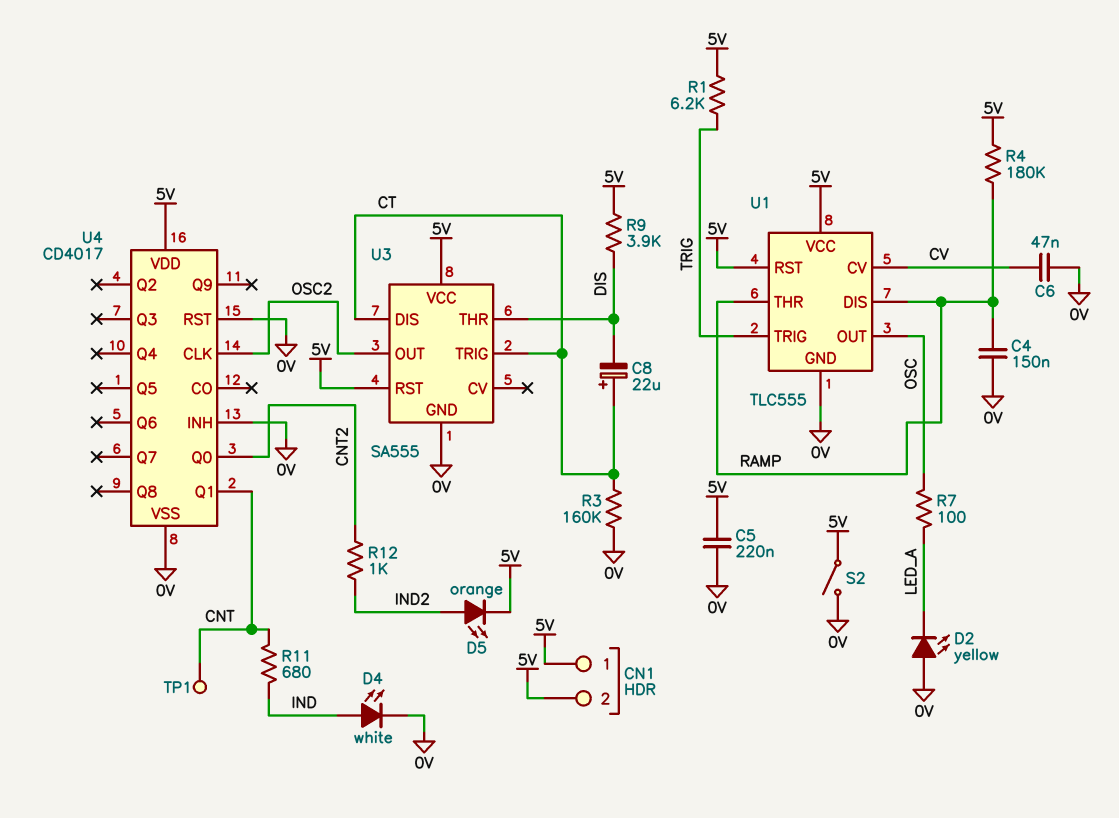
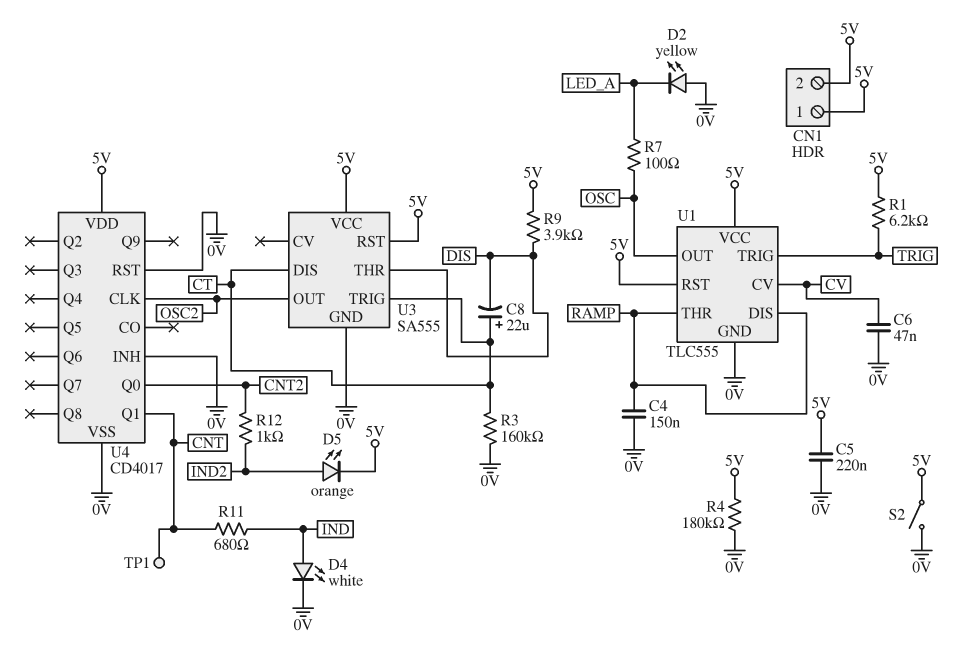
R4: 180k (5V, RAMP) -> 180k (0V, 5V)

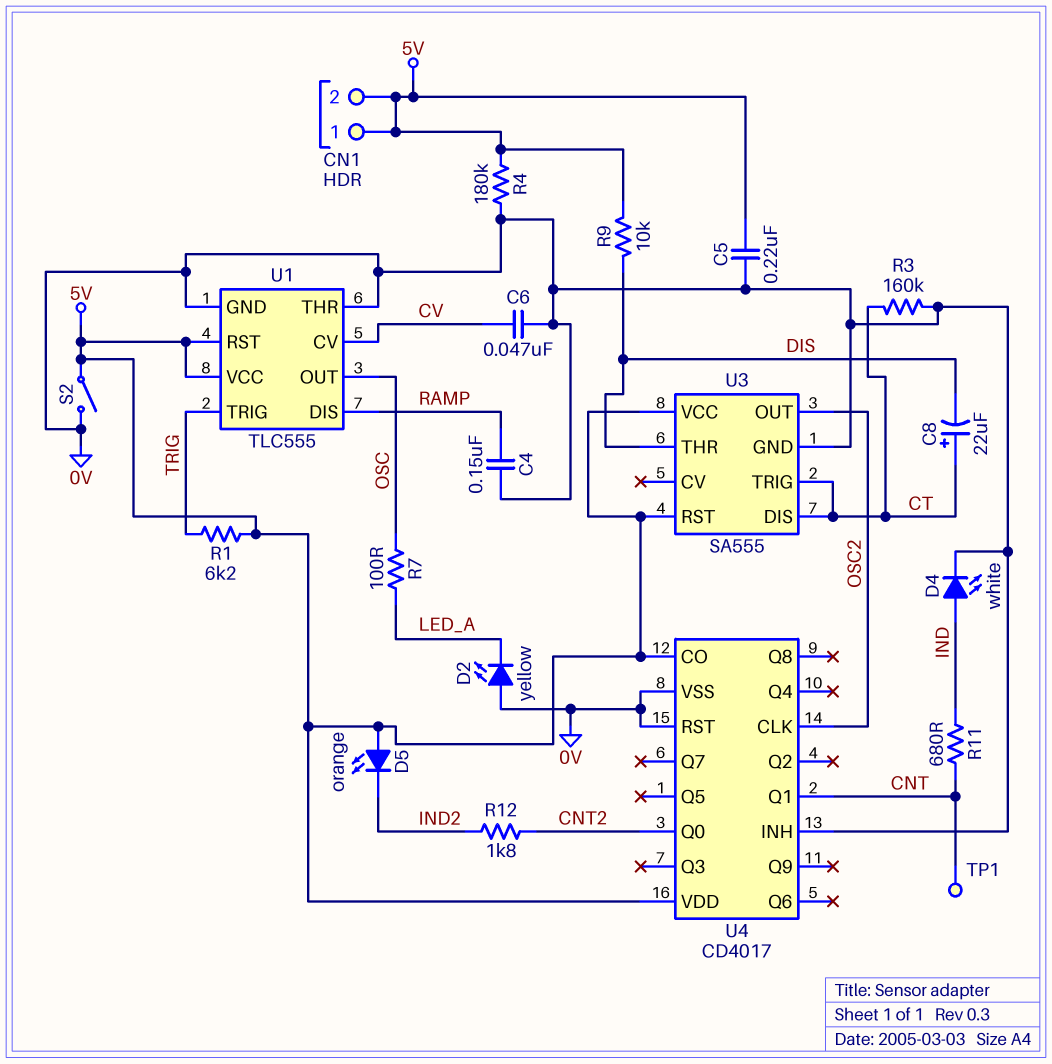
D5: LED orange (A IND2, K 5V) -> LED orange (A 5V, K IND2)
R9: 3.9k (5V, DIS) -> 10k (5V, DIS)
R12: 1k (CNT2, IND2) -> 1.8k (CNT2, IND2)
U1 pin THR: RAMP -> 0V
U4 pin CO: none -> 5V

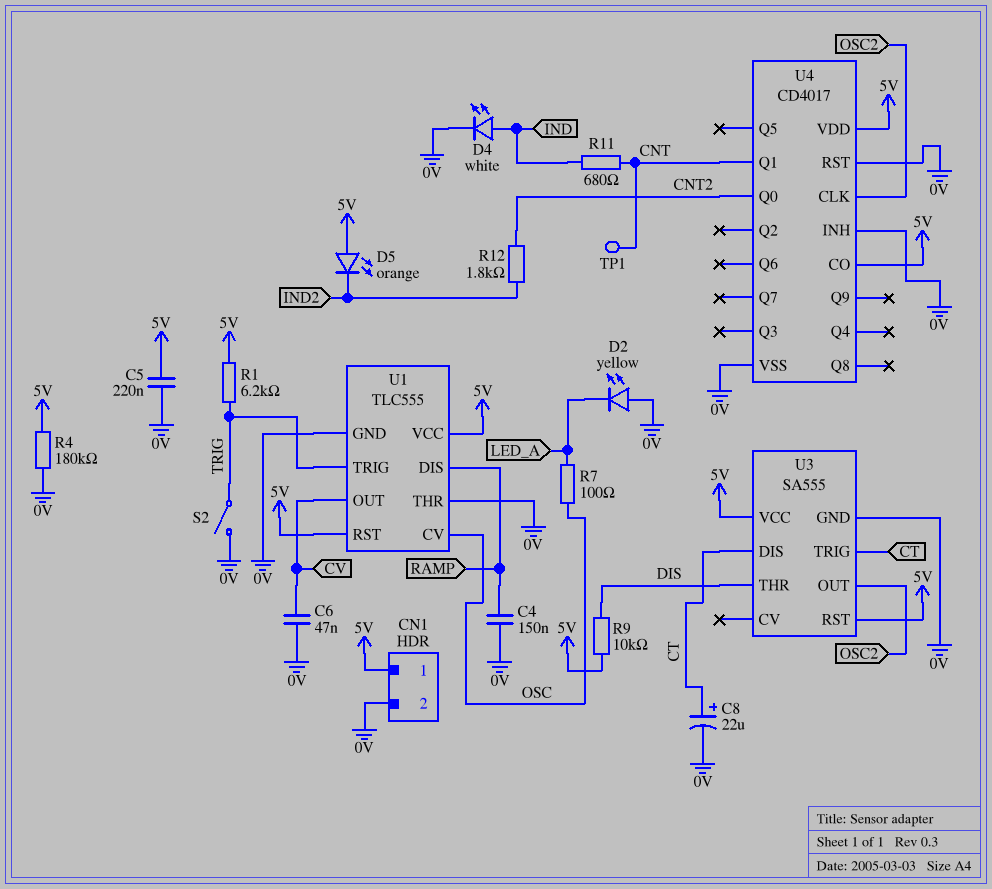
C8: 22uF (plus CT, minus DIS) -> 22uF (plus CT, minus 0V)
CN1 pin 2: 5V -> 0V
R3: 160k (0V, CT) -> none
S2: switch (0V, 5V) -> switch (0V, TRIG)
U1 pin CV: CV -> OSC
U1 pin OUT: OSC -> CV

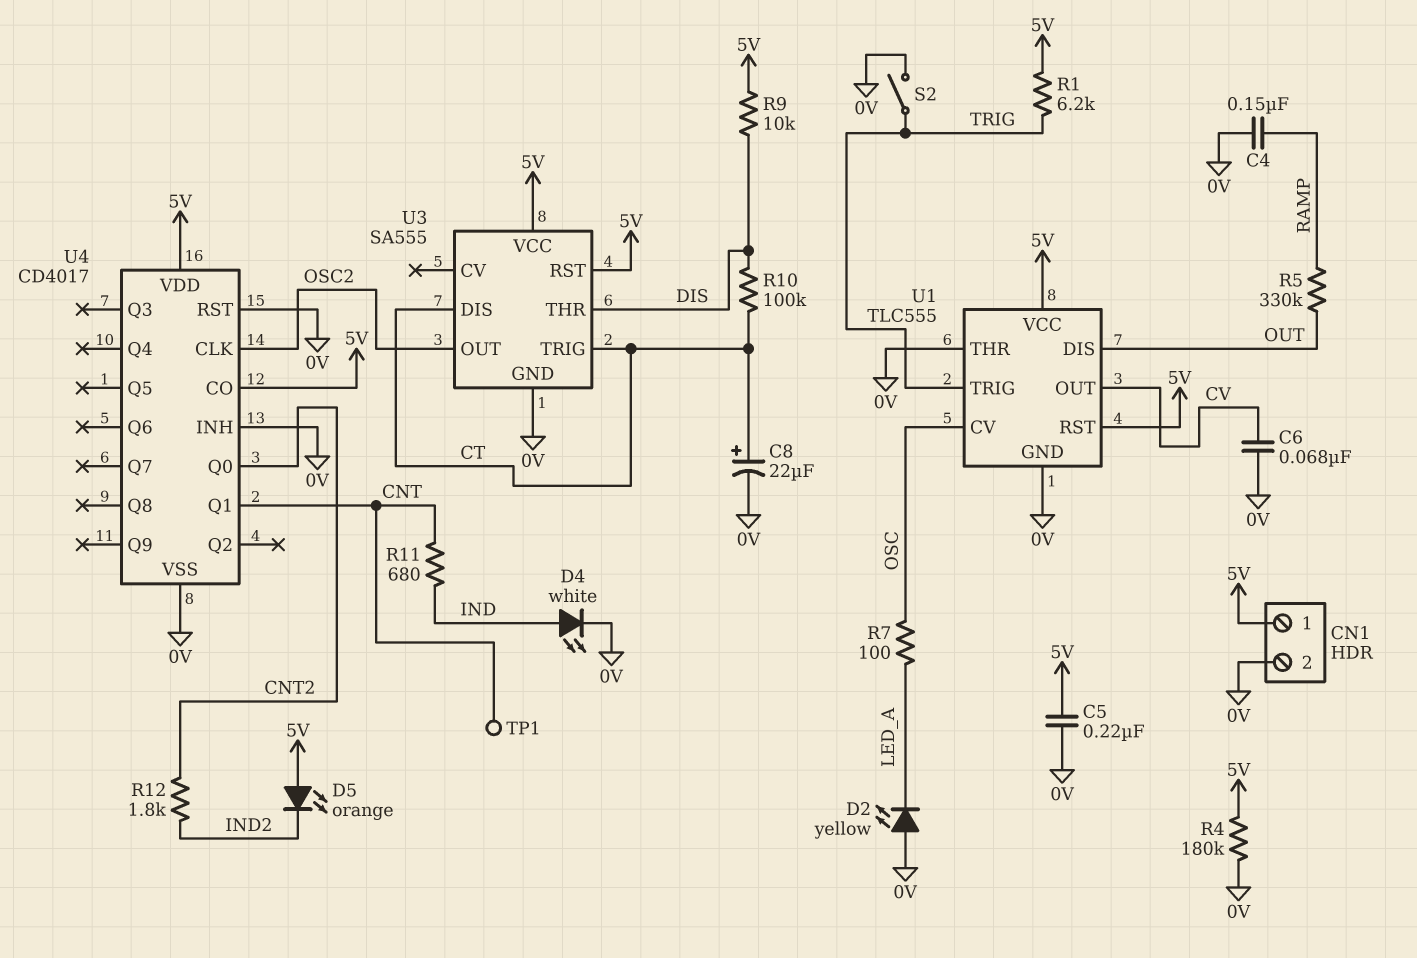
C6: 47nF (0V, CV) -> 68nF (0V, CV)
R5: none -> 330k (OUT, RAMP)
R10: none -> 100k (CT, DIS)
U1 pin DIS: RAMP -> OUT

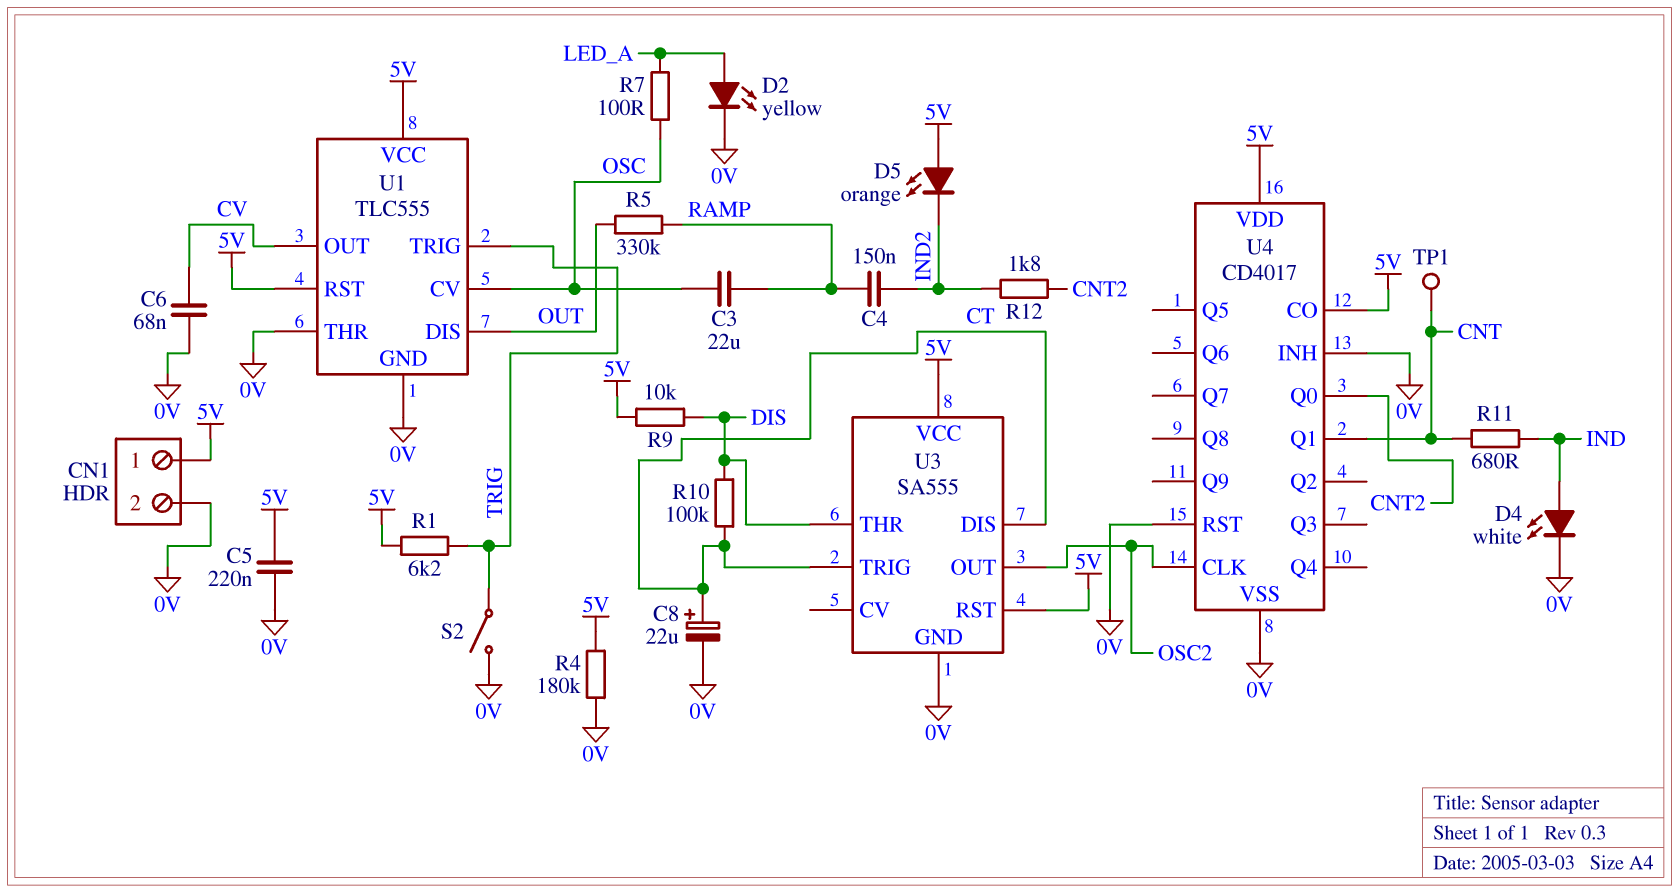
C3: none -> 22uF (OSC, RAMP)
C4: 150nF (0V, RAMP) -> 150nF (IND2, RAMP)
D2: LED yellow (A 0V, K LED_A) -> LED yellow (A LED_A, K 0V)

